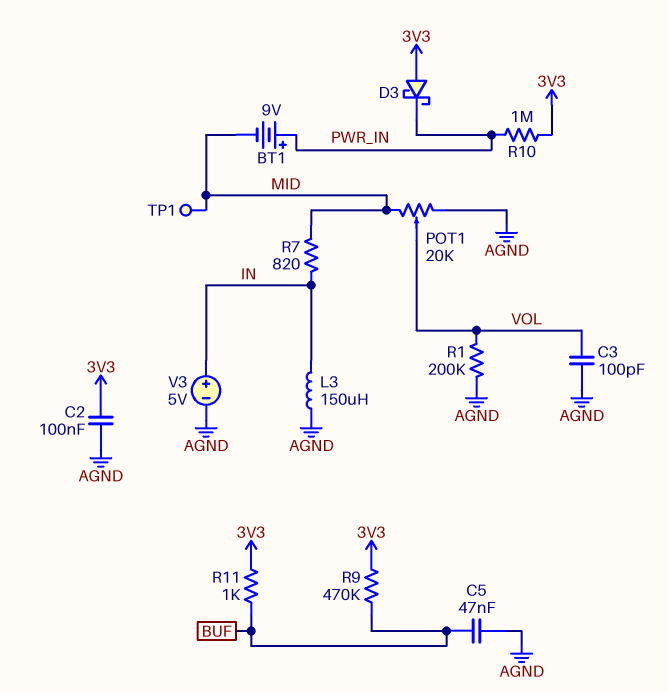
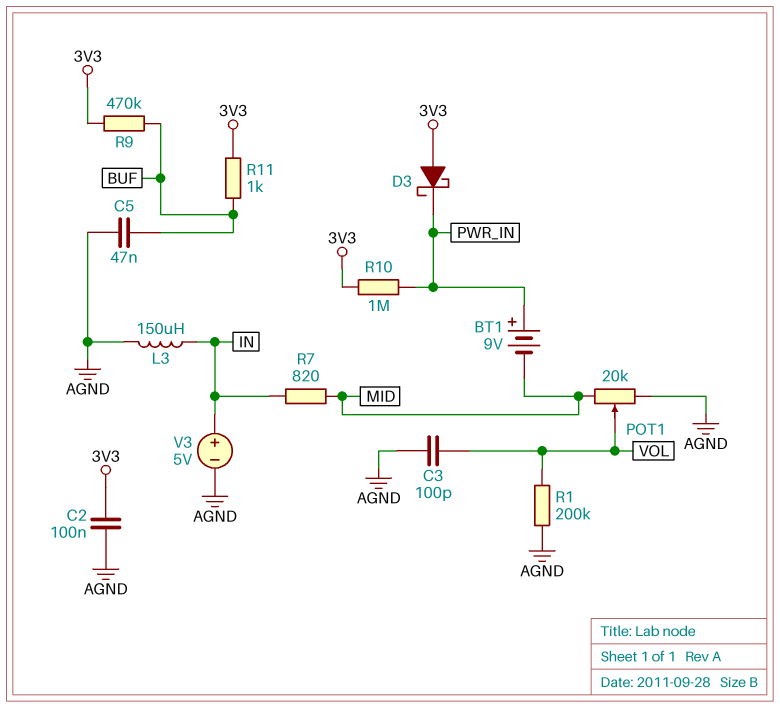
TP1: test point (MID) -> none

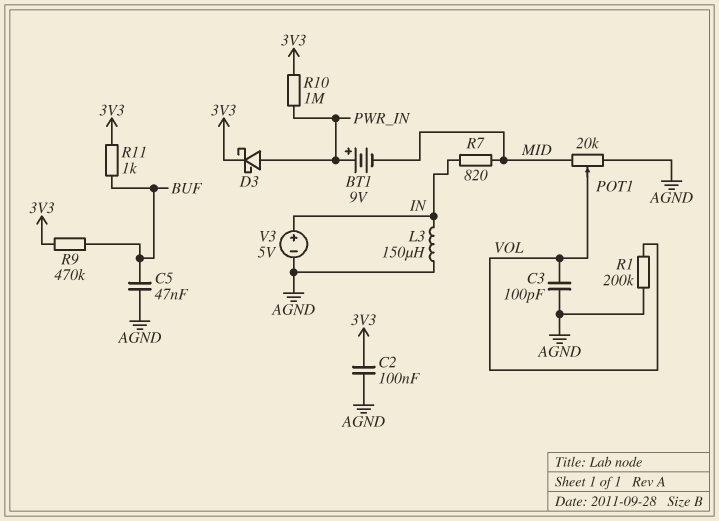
D3: schottky (A 3V3, K PWR_IN) -> schottky (A PWR_IN, K 3V3)

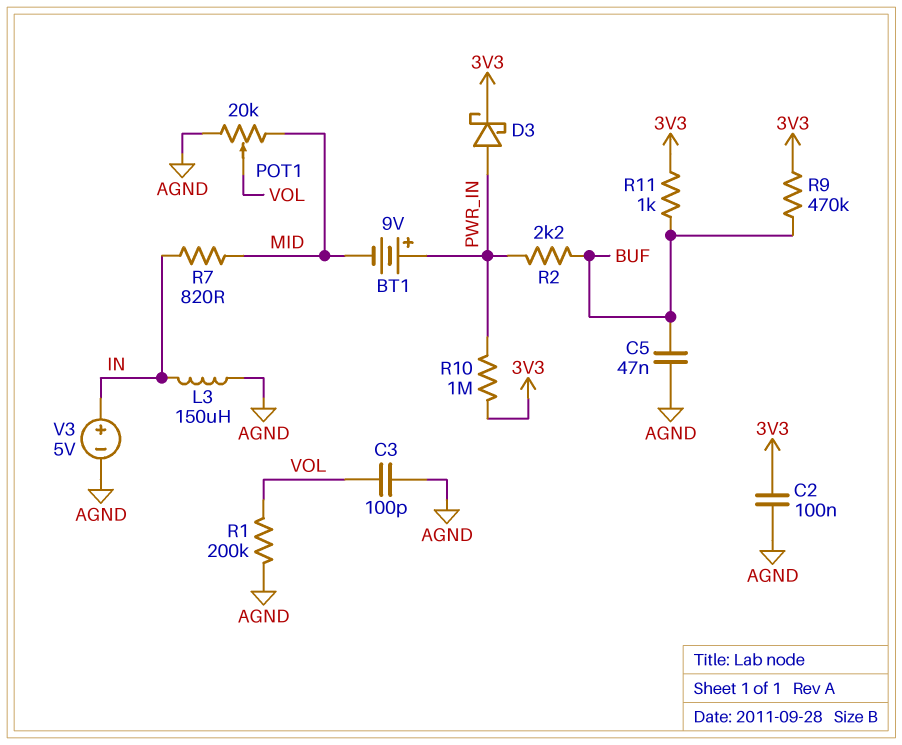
R2: none -> 2.2k (BUF, PWR_IN)

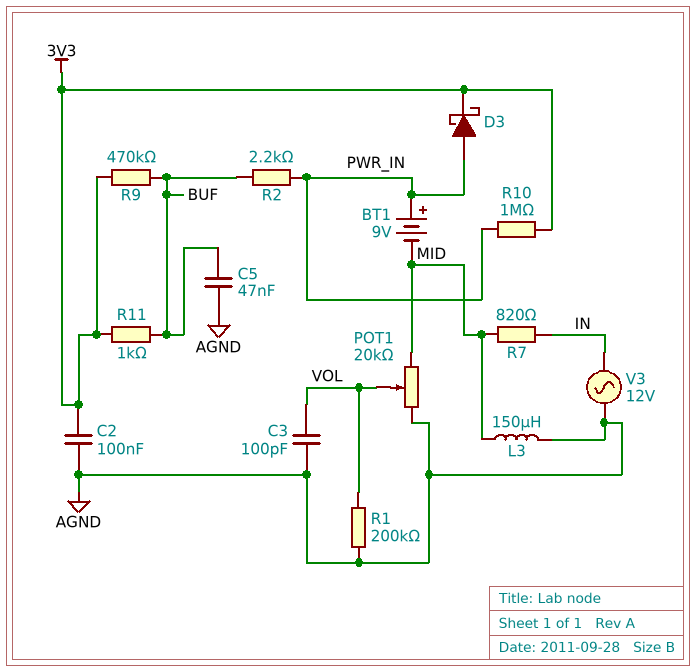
L3: 150uH (AGND, IN) -> 150uH (AGND, MID)
V3: 5V (plus IN, minus AGND) -> AC 12V (AGND, IN)

